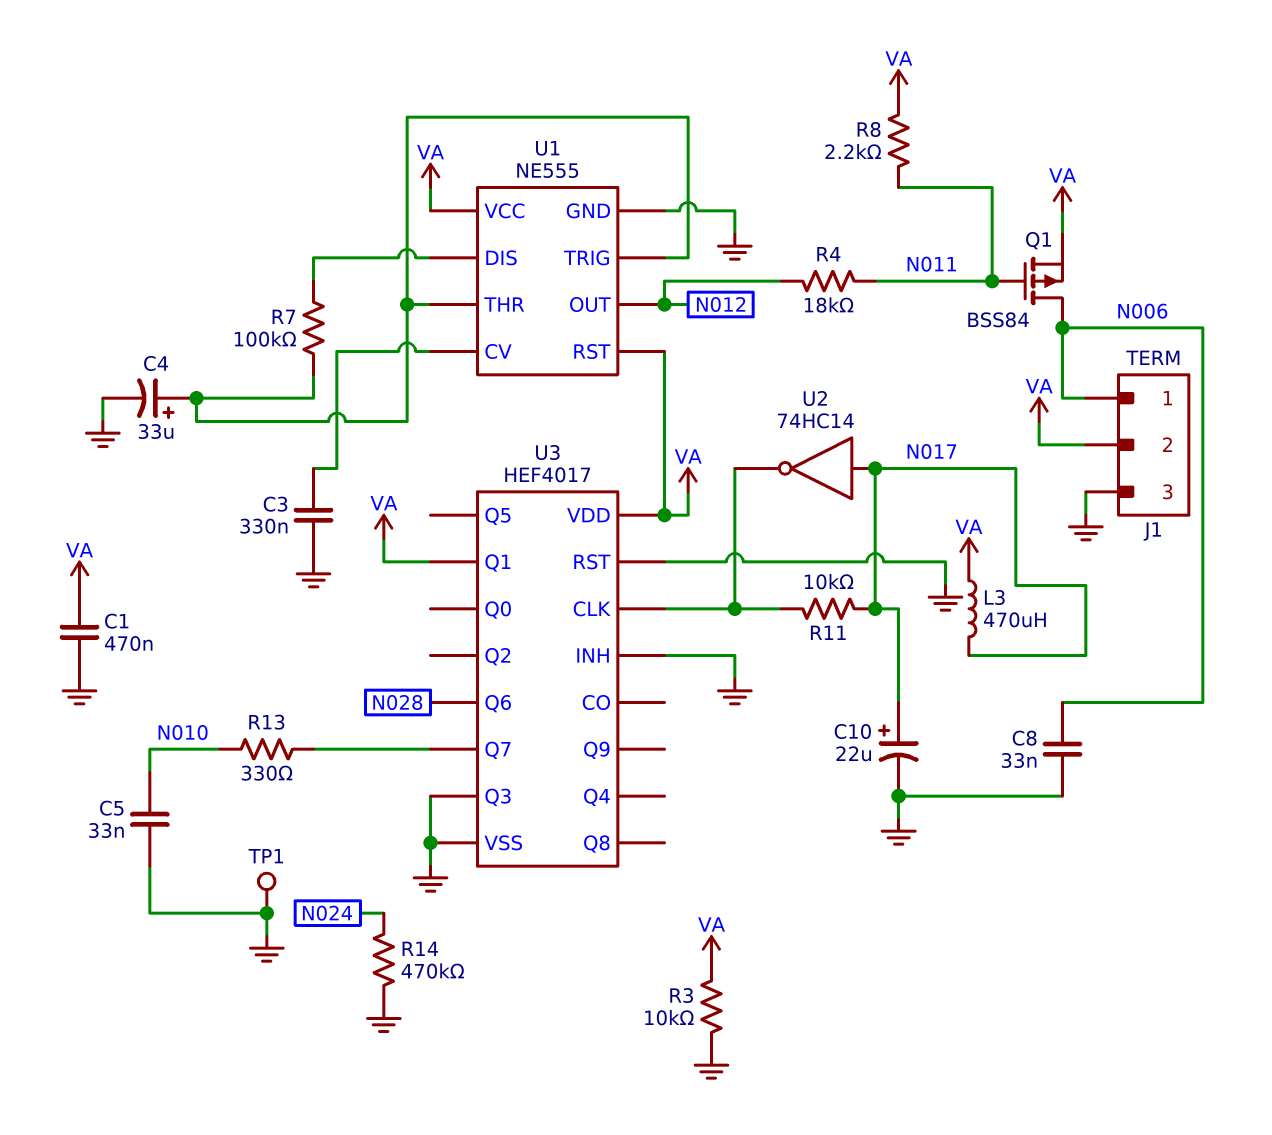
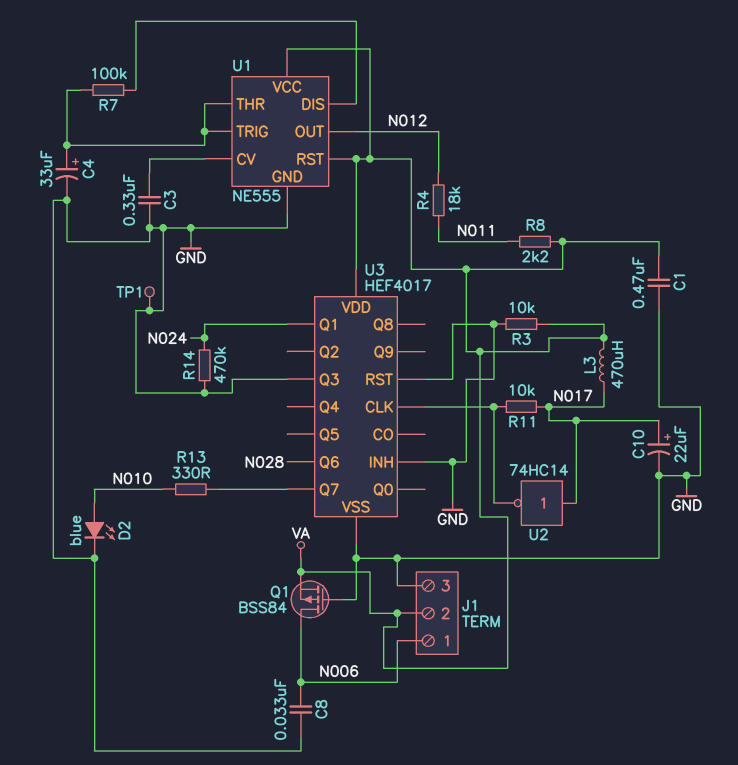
C5: 33nF (GND, N010) -> none
D2: none -> LED blue (A N010, K GND)
Q1: PMOS BSS84 (G N011, D N006, S VA) -> PMOS BSS84 (G GND, D N006, S VA)
U3 pin Q1: VA -> N024

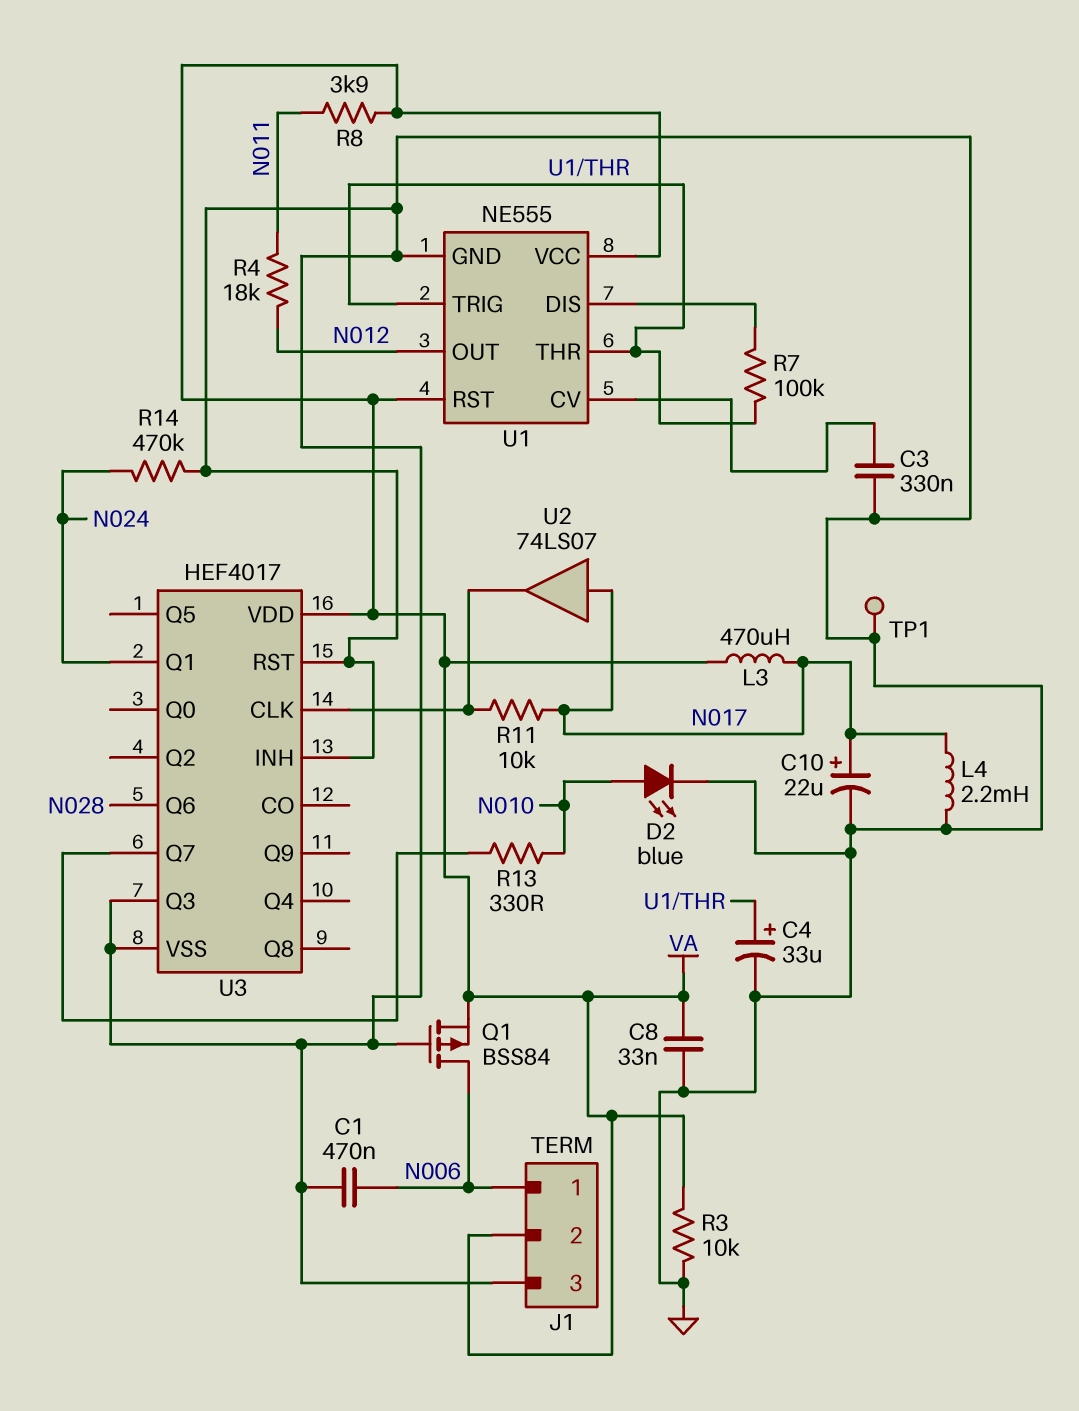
C1: 470nF (GND, VA) -> 470nF (GND, N006)
C8: 33nF (GND, N006) -> 33nF (GND, VA)
L4: none -> 2.2mH (GND, N017)
R8: 2.2k (N011, VA) -> 3.9k (N011, VA)
U2: NOT 74HC14 (in N017, out U3/CLK) -> buffer 74LS07 (in N017, out U3/CLK)

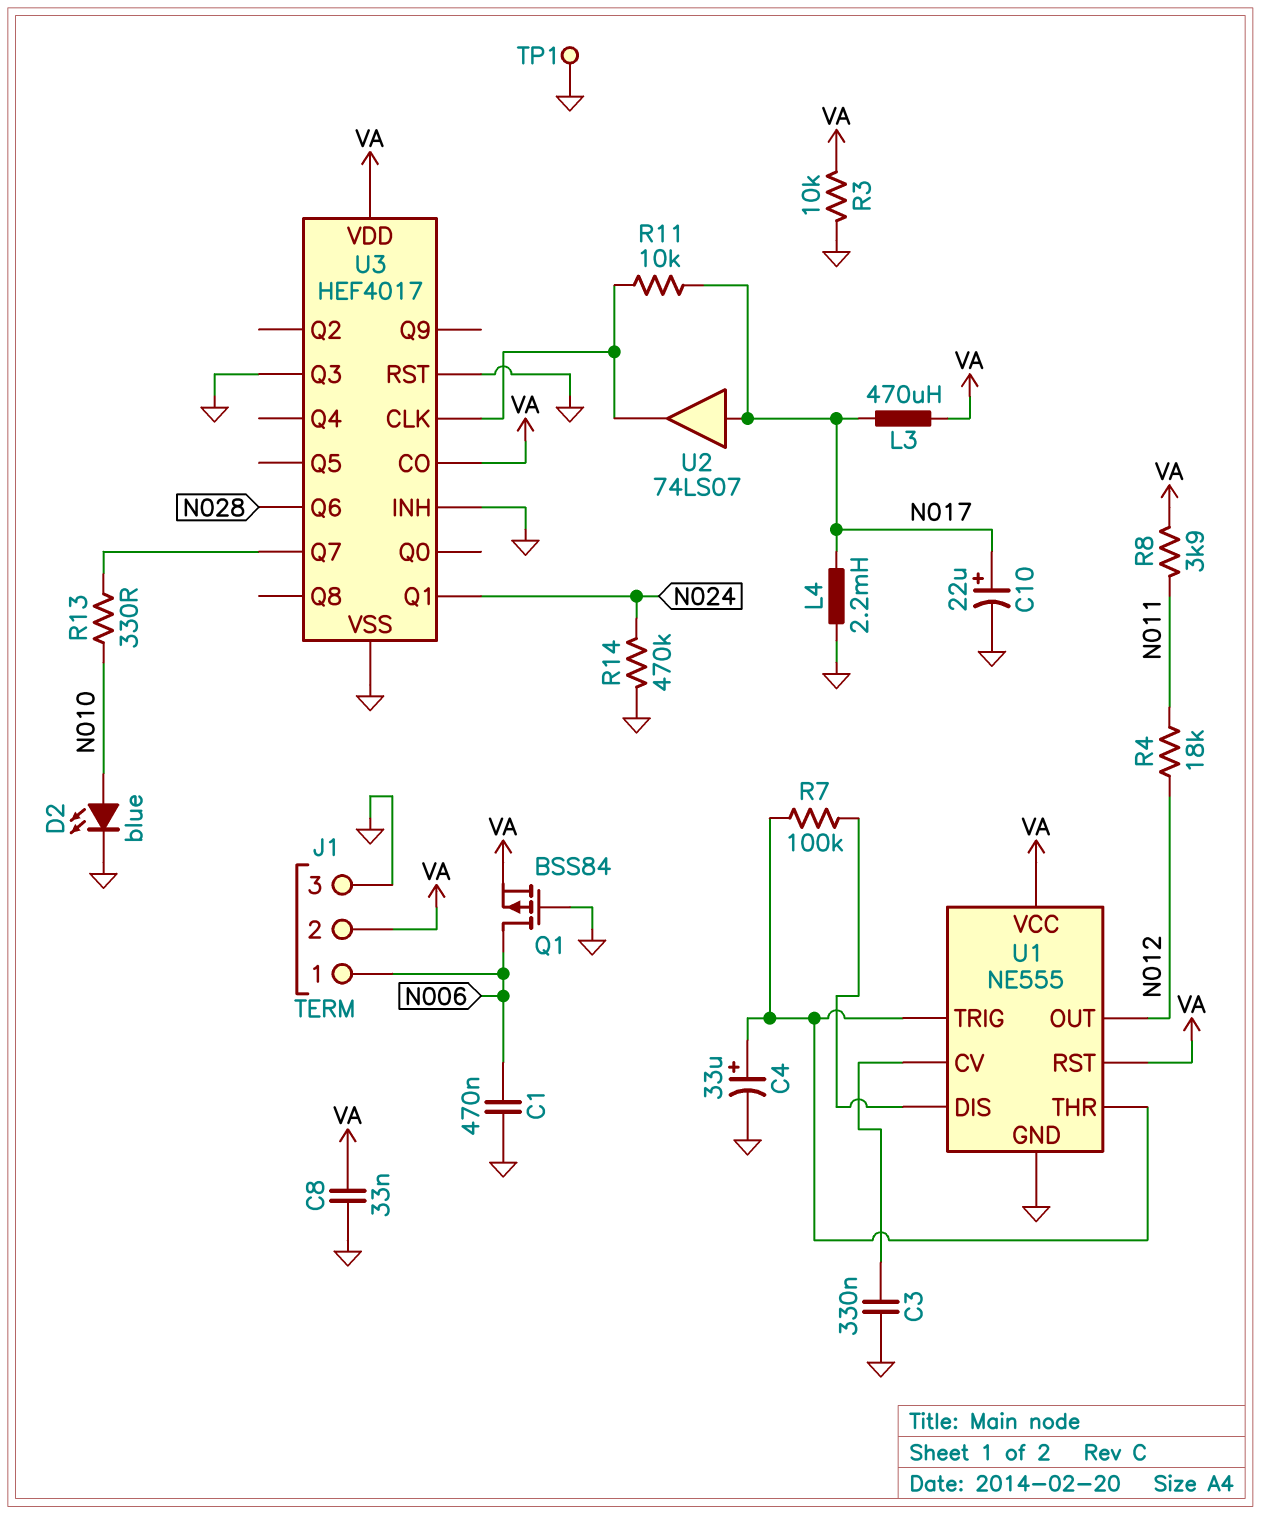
U3 pin CO: none -> VA

